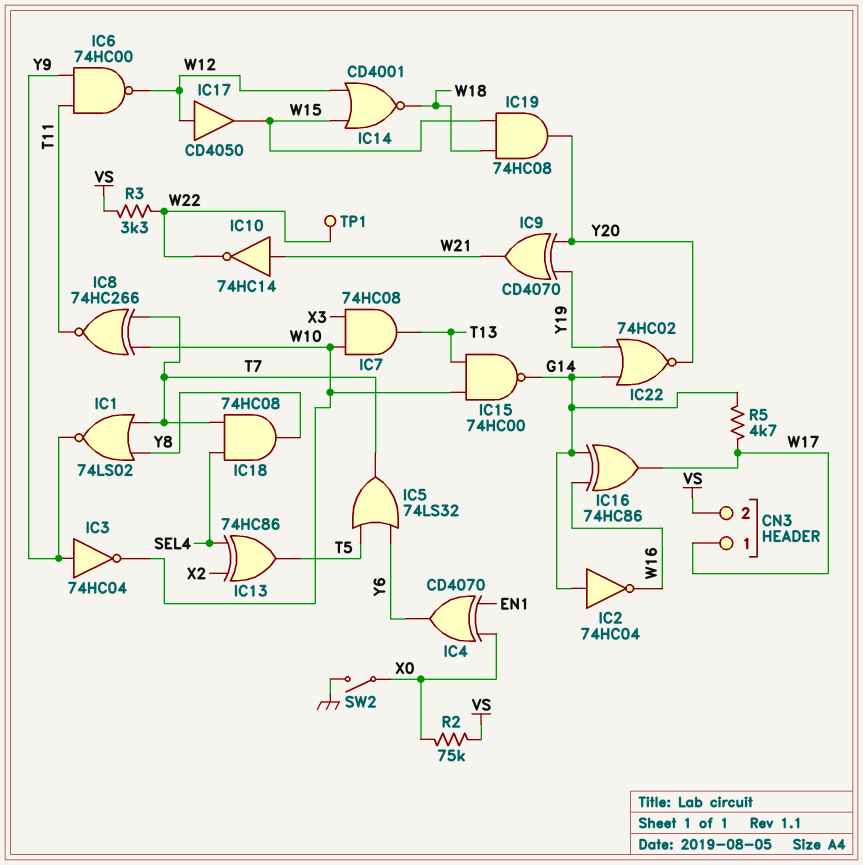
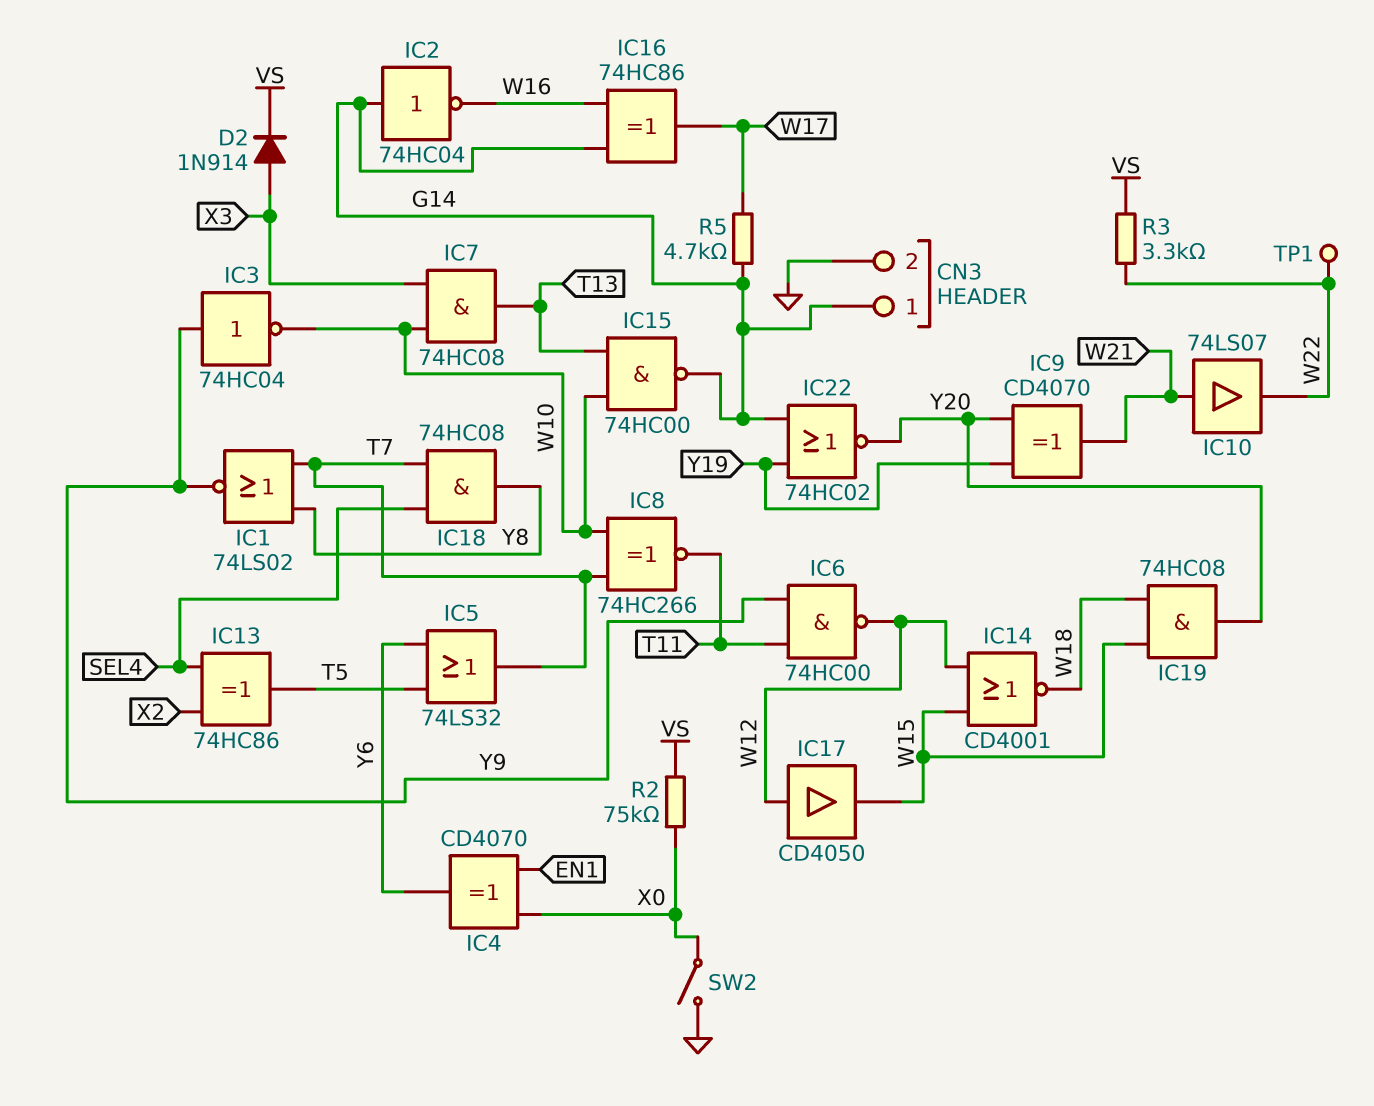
CN3 pin 1: W17 -> G14
CN3 pin 2: VS -> GND
D2: none -> diode 1N914 (A X3, K VS)
IC10: NOT 74HC14 (in W21, out W22) -> buffer 74LS07 (in W21, out W22)

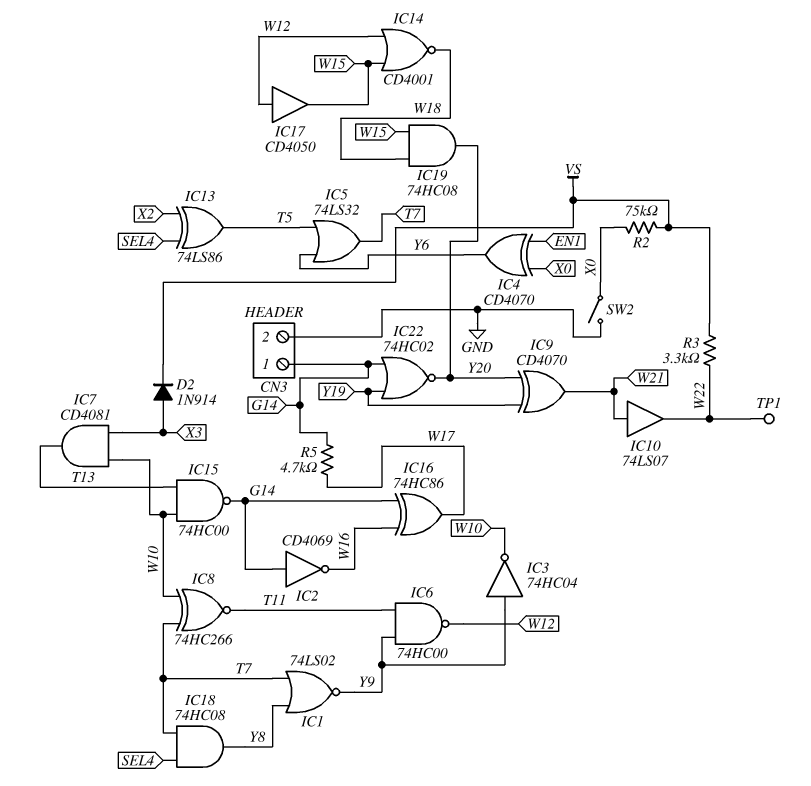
IC2: NOT 74HC04 (in G14, out W16) -> NOT CD4069 (in G14, out W16)
IC7: AND 74HC08 (in W10, in X3, out T13) -> AND CD4081 (in W10, in X3, out T13)
IC13: XOR 74HC86 (in SEL4, in X2, out T5) -> XOR 74LS86 (in SEL4, in X2, out T5)

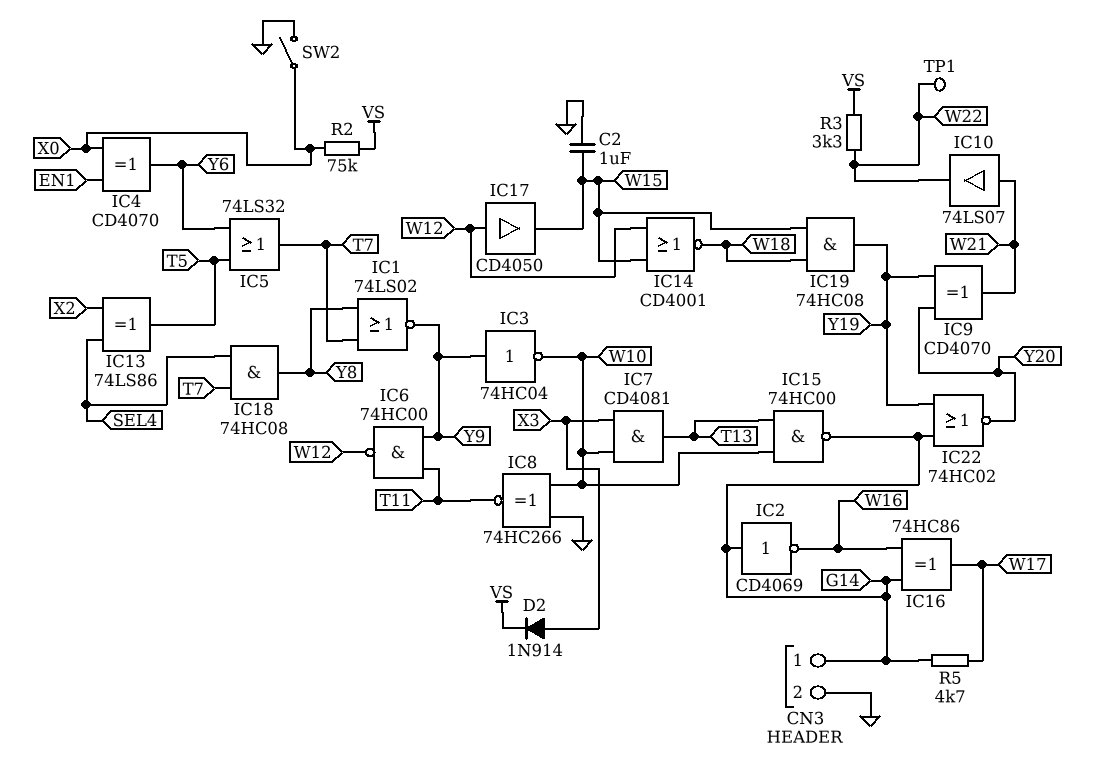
C2: none -> 1uF (GND, W15)
IC8: XNOR 74HC266 (in T7, in W10, out T11) -> XNOR 74HC266 (in GND, in W10, out T11)
IC19: AND 74HC08 (in W15, in W18, out Y20) -> AND 74HC08 (in W15, in W18, out Y19)

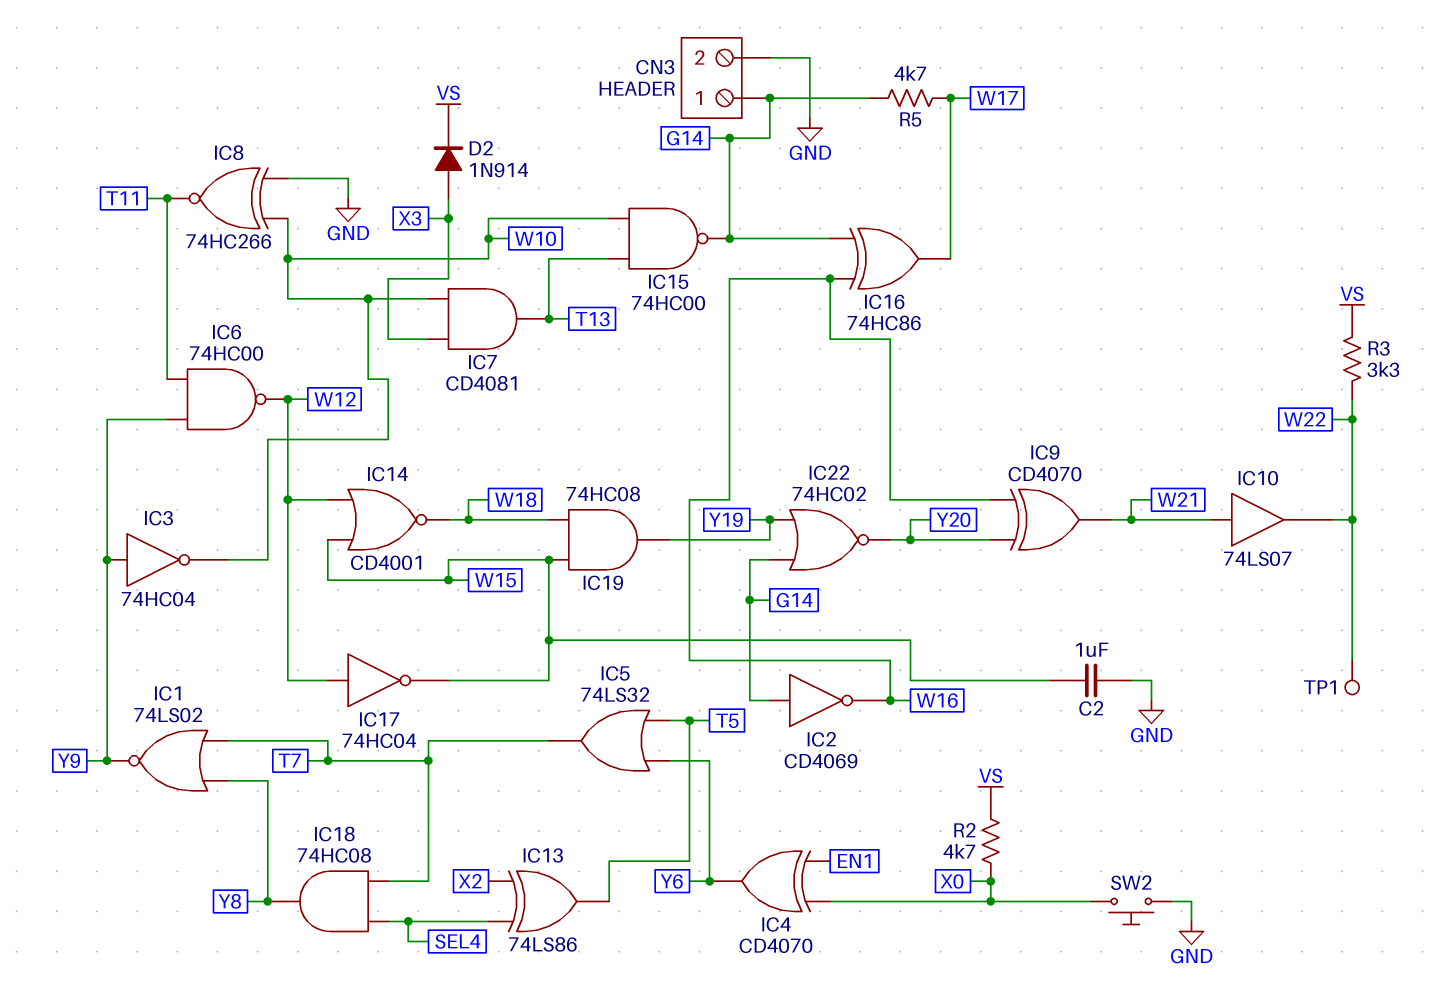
IC9: XOR CD4070 (in Y19, in Y20, out W21) -> XOR CD4070 (in W16, in Y20, out W21)
IC17: buffer CD4050 (in W12, out W15) -> NOT 74HC04 (in W12, out W15)
R2: 75k (VS, X0) -> 4.7k (VS, X0)
SW2: switch (GND, X0) -> button (GND, X0)

